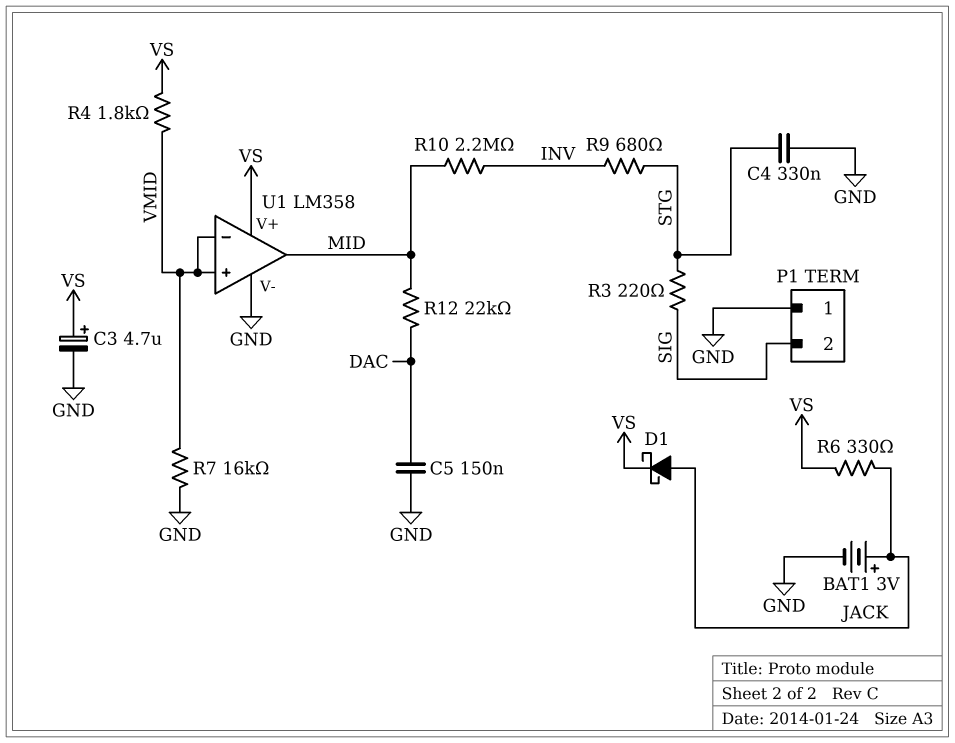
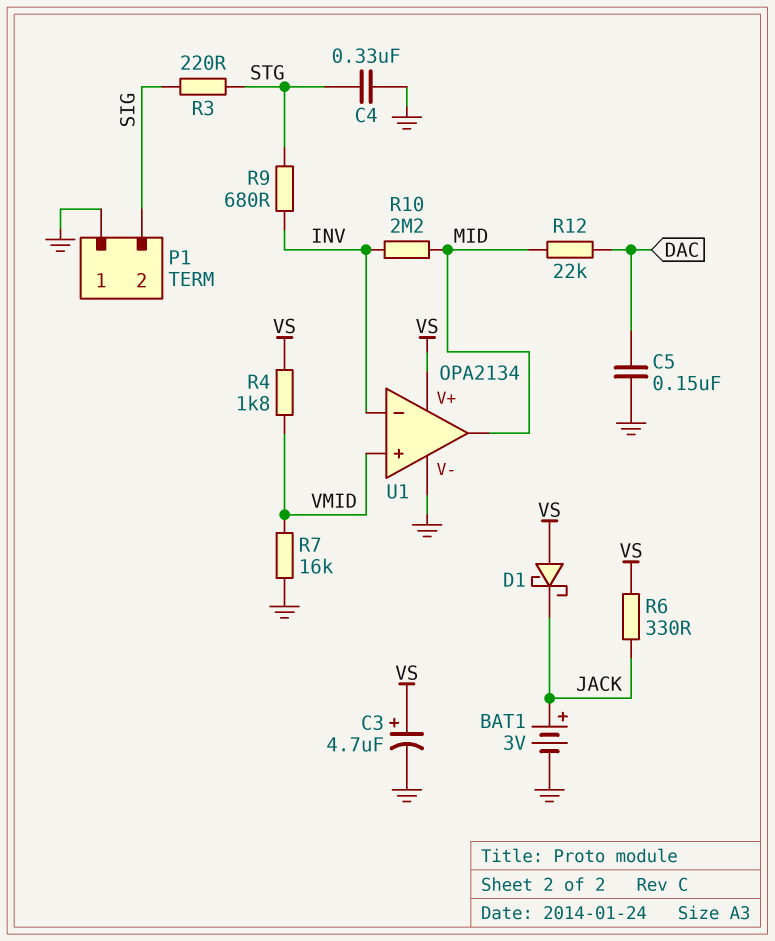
D1: schottky (A JACK, K VS) -> schottky (A VS, K JACK)
U1: LM358 -> OPA2134
U1 pin in-: VMID -> INV

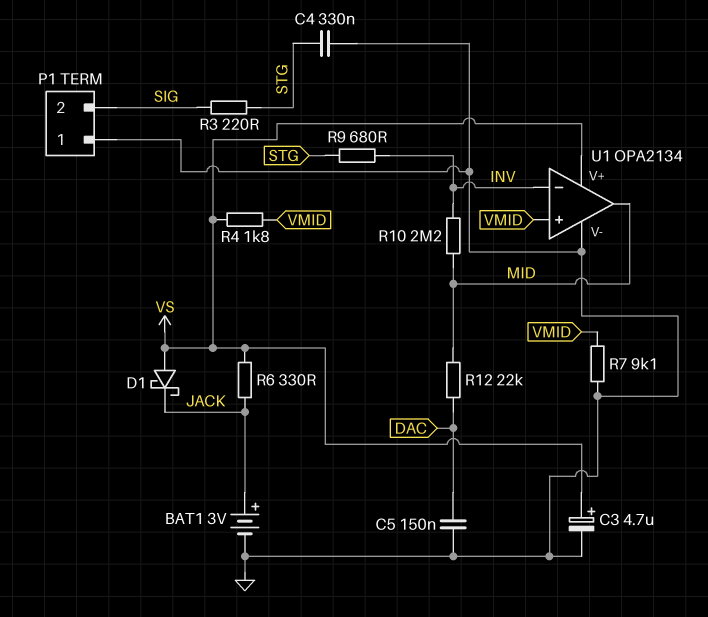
R7: 16k (GND, VMID) -> 9.1k (GND, VMID)

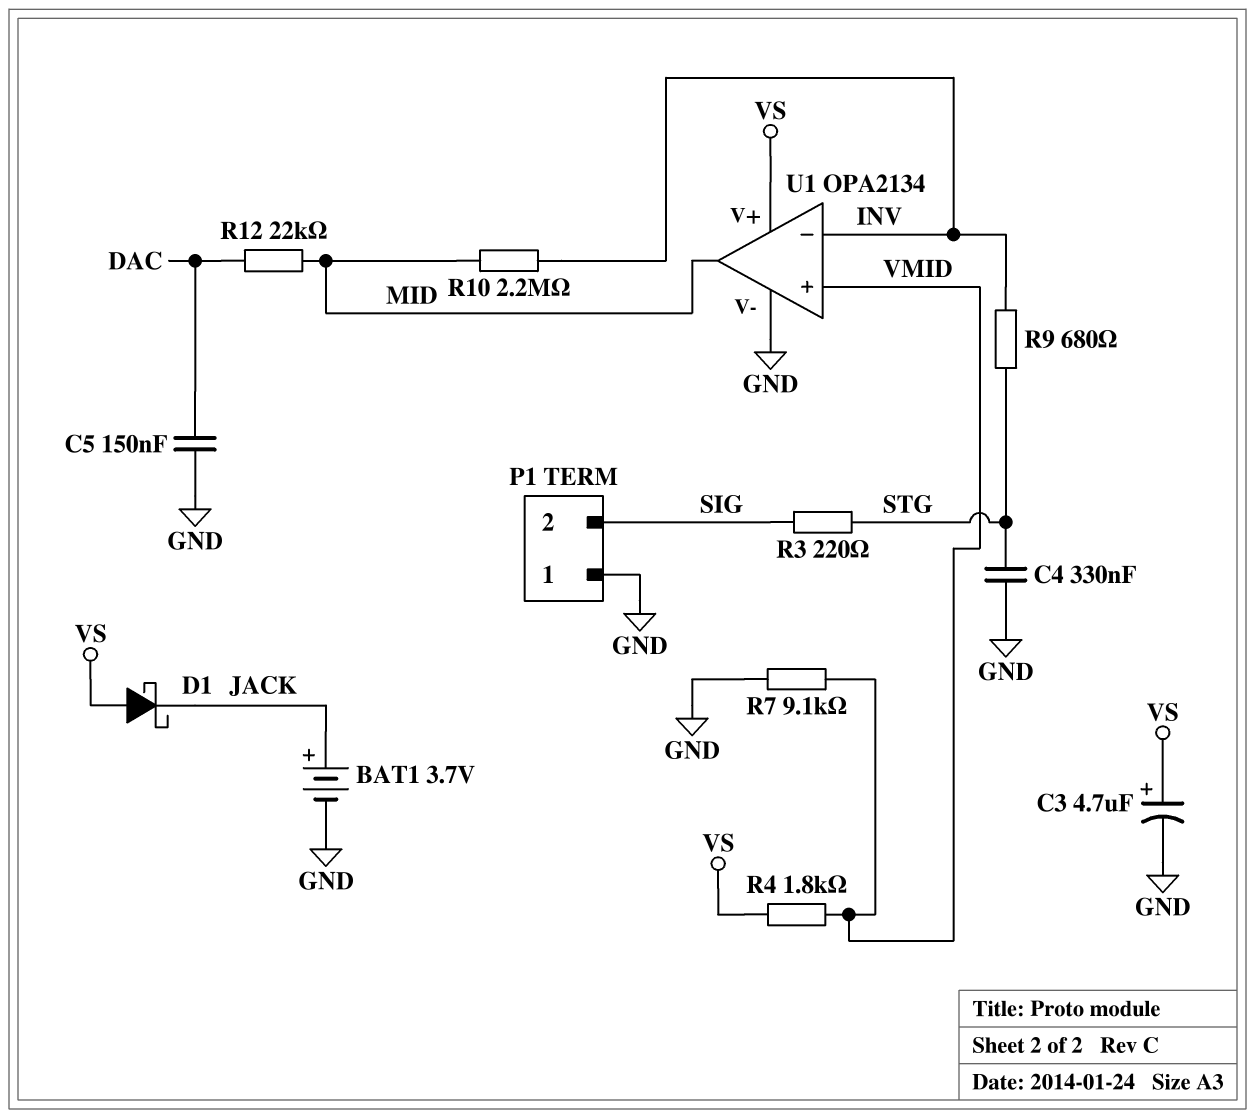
BAT1: 3V (plus JACK, minus GND) -> 3.7V (plus JACK, minus GND)
R6: 330 (JACK, VS) -> none

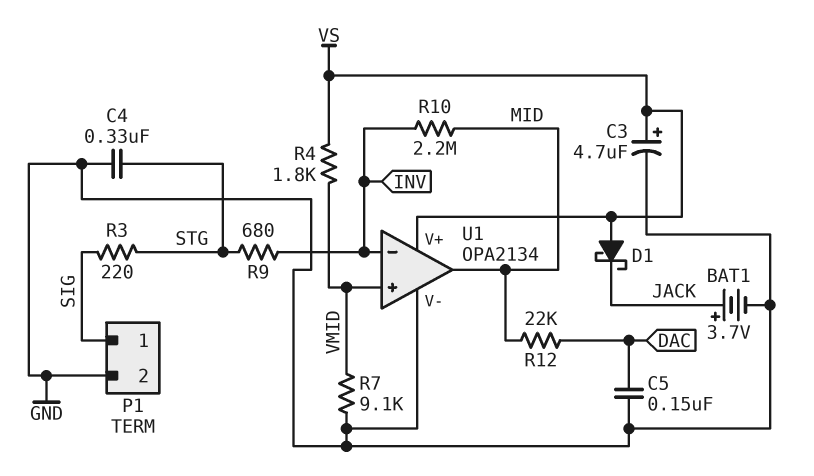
P1 pin 1: GND -> SIG
P1 pin 2: SIG -> GND

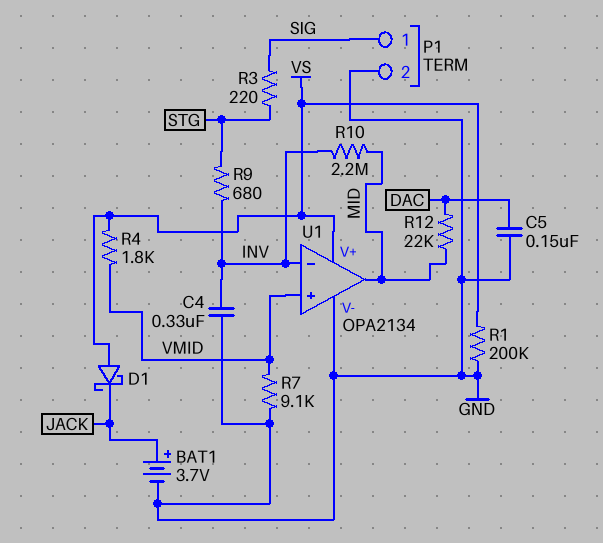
C3: 4.7uF (plus VS, minus GND) -> none
C4: 330nF (GND, STG) -> 330nF (GND, INV)
R1: none -> 200k (GND, VS)

